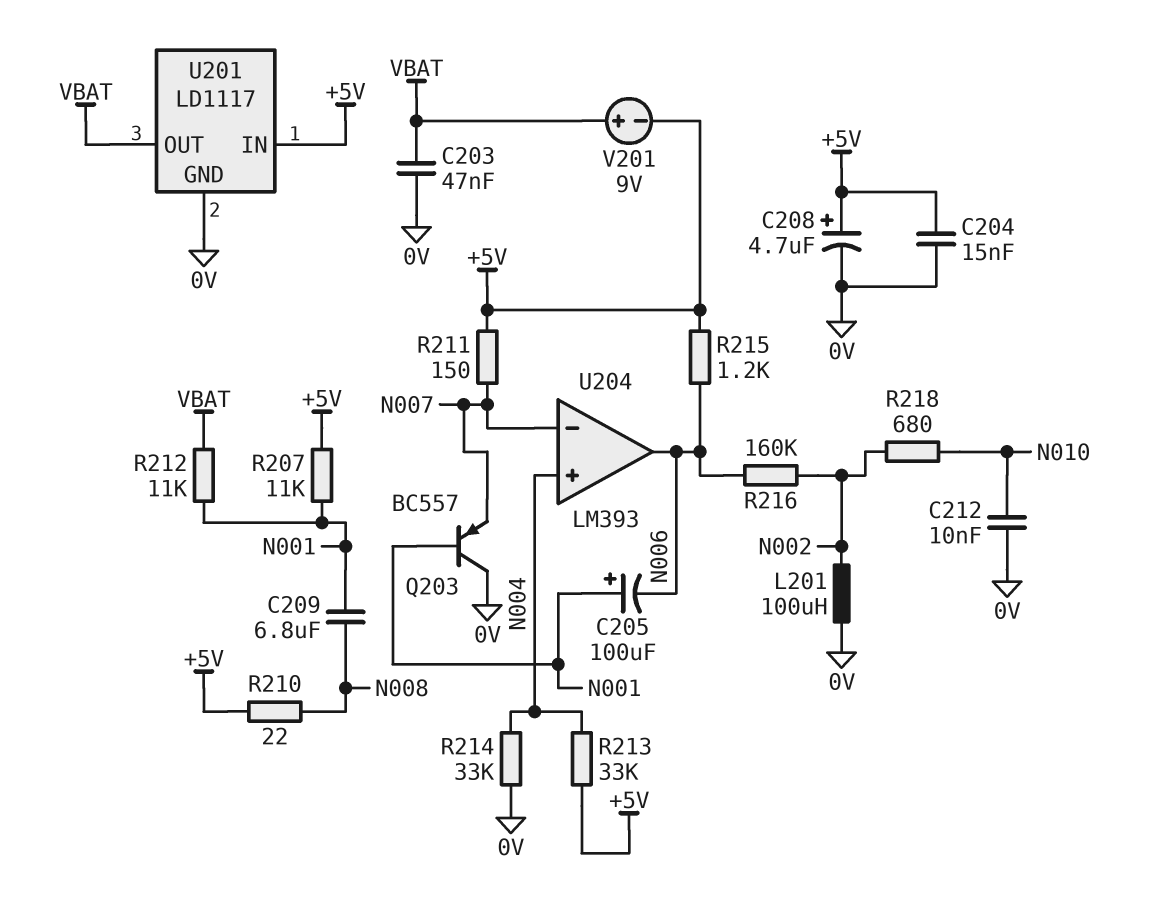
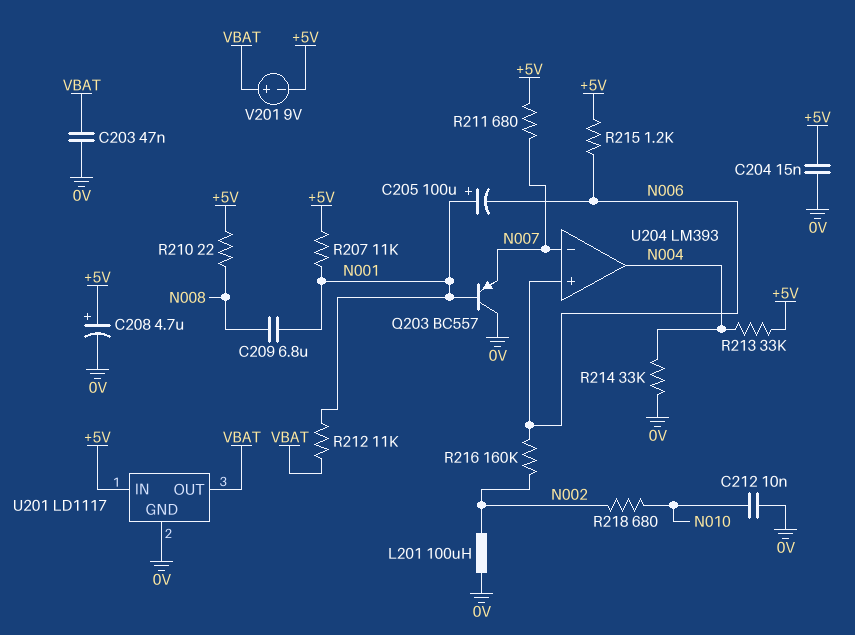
R211: 150 (+5V, N007) -> 680 (+5V, N007)
U204 pin in+: N004 -> N006
U204 pin out: N006 -> N004

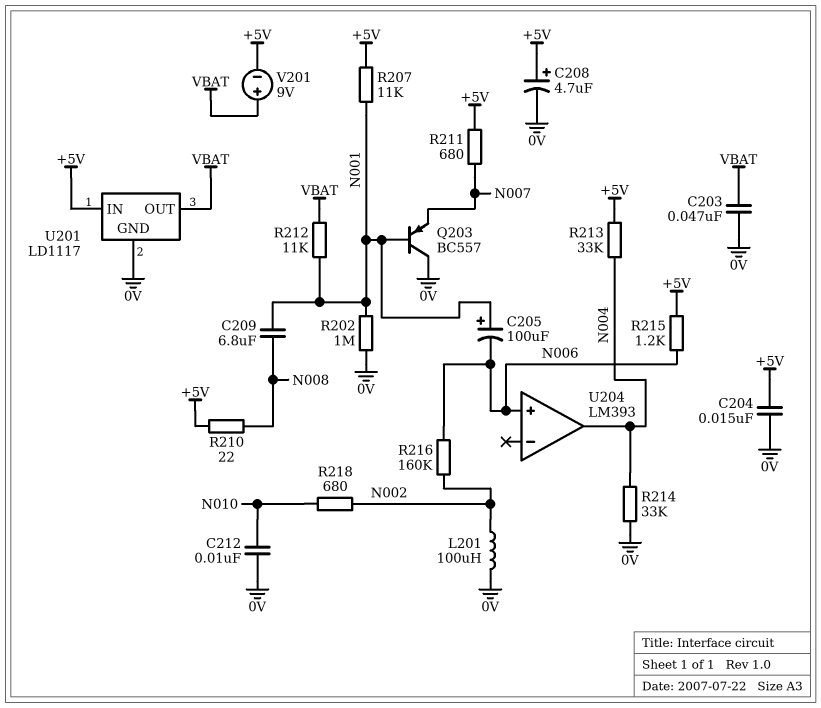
R202: none -> 1M (0V, N001)
U204 pin in-: N007 -> none

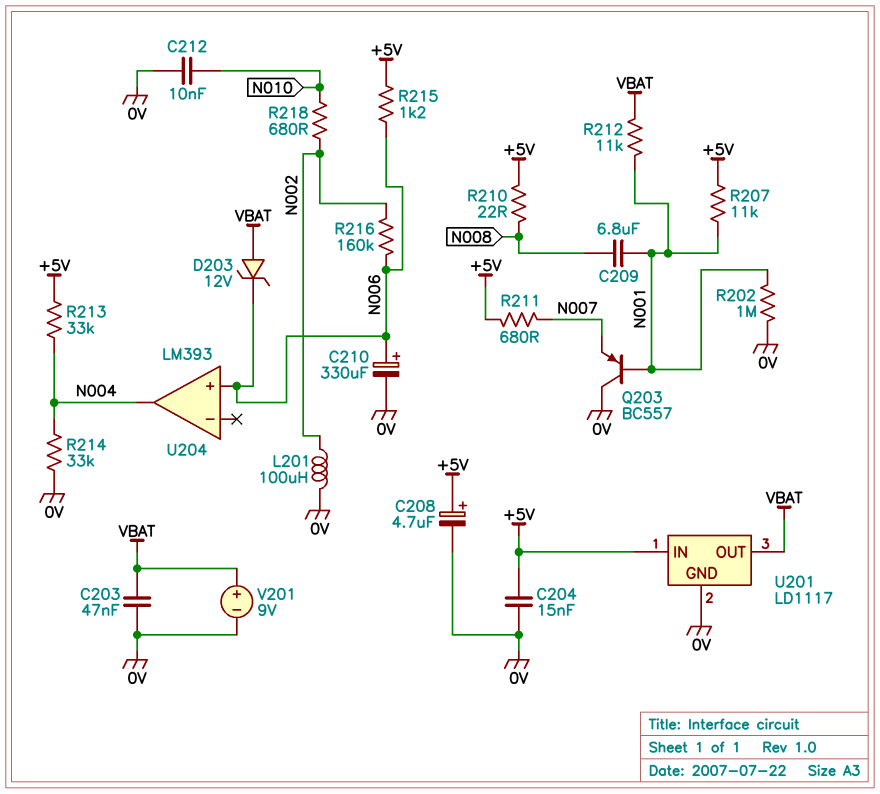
C205: 100uF (plus N001, minus N006) -> none
C210: none -> 330uF (plus N006, minus 0V)
D203: none -> zener 12V (A VBAT, K N006)
V201: 9V (plus VBAT, minus +5V) -> 9V (plus VBAT, minus 0V)

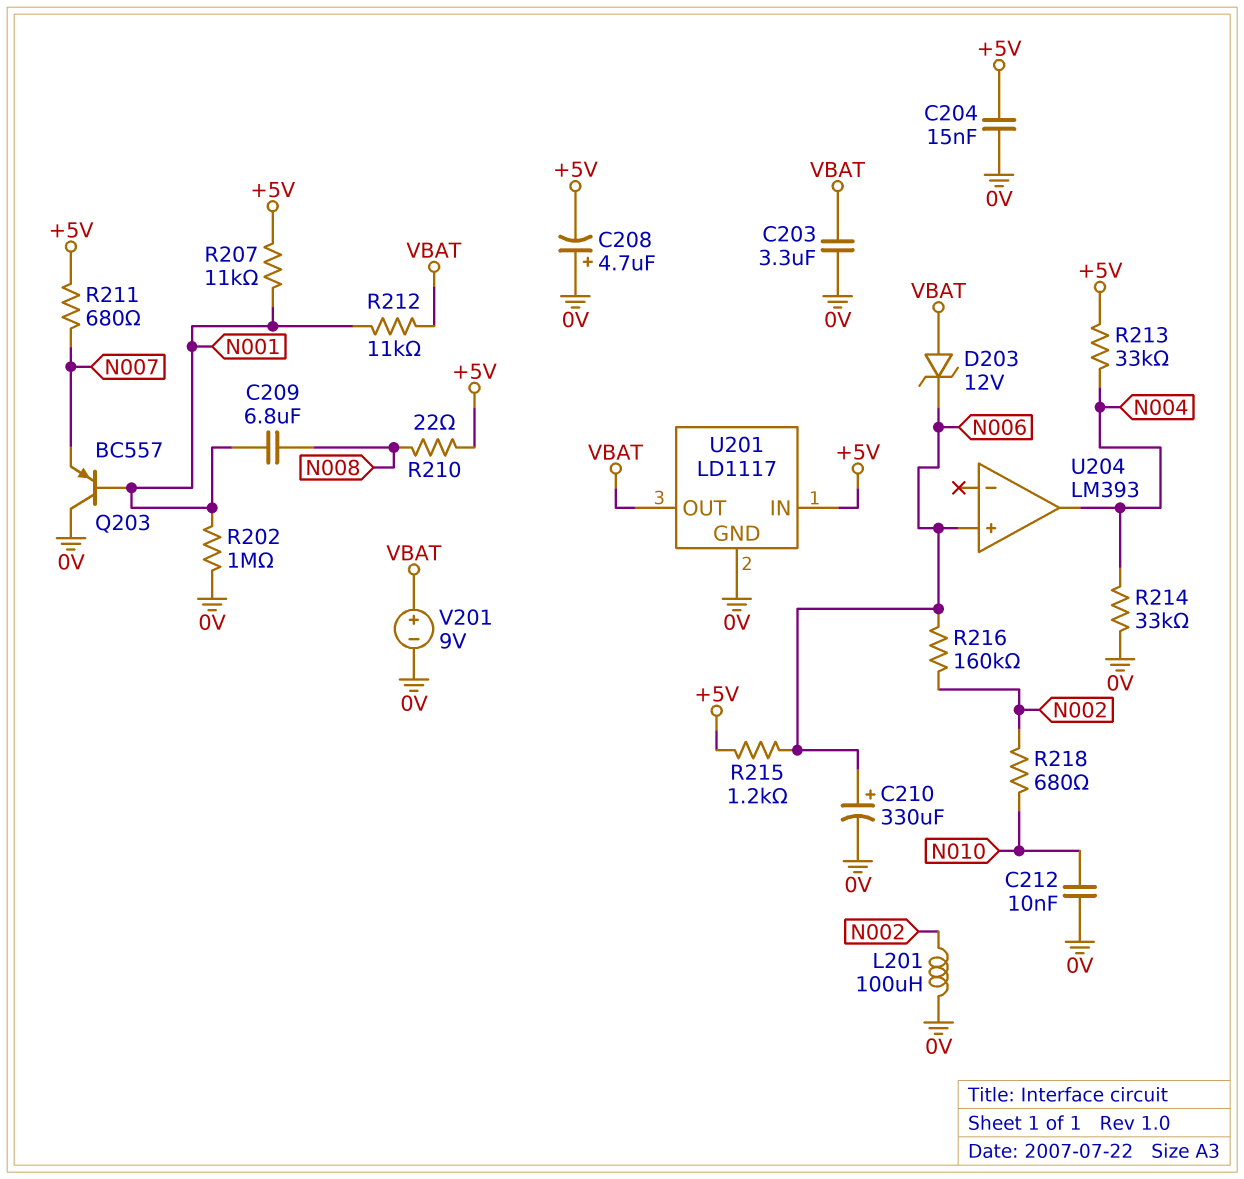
C203: 47nF (0V, VBAT) -> 3.3uF (0V, VBAT)
C208: 4.7uF (plus +5V, minus 0V) -> 4.7uF (plus 0V, minus +5V)

